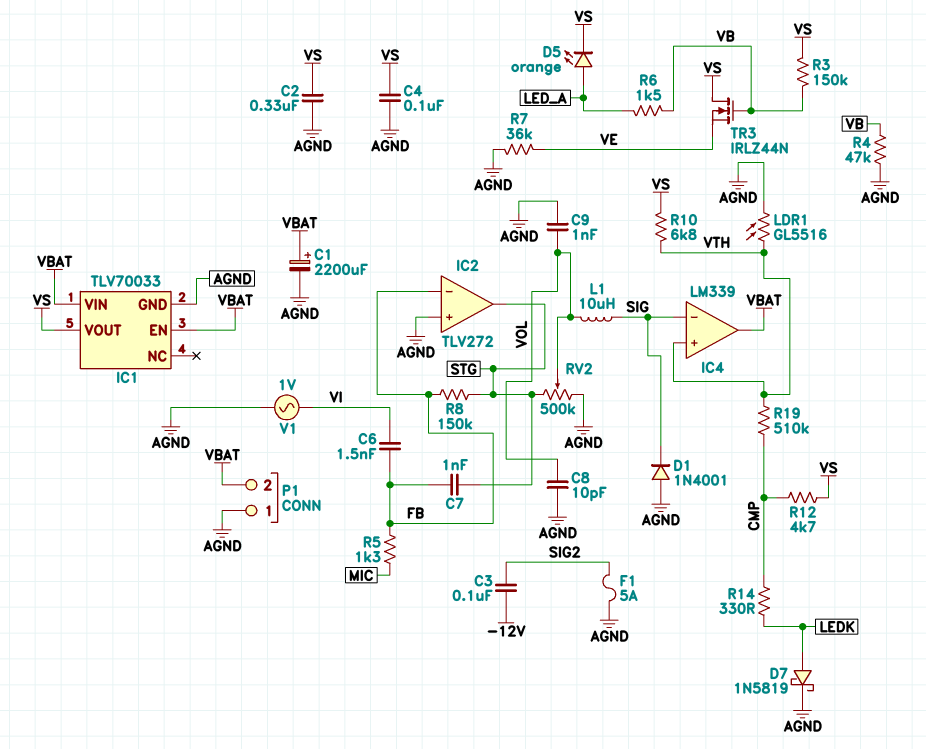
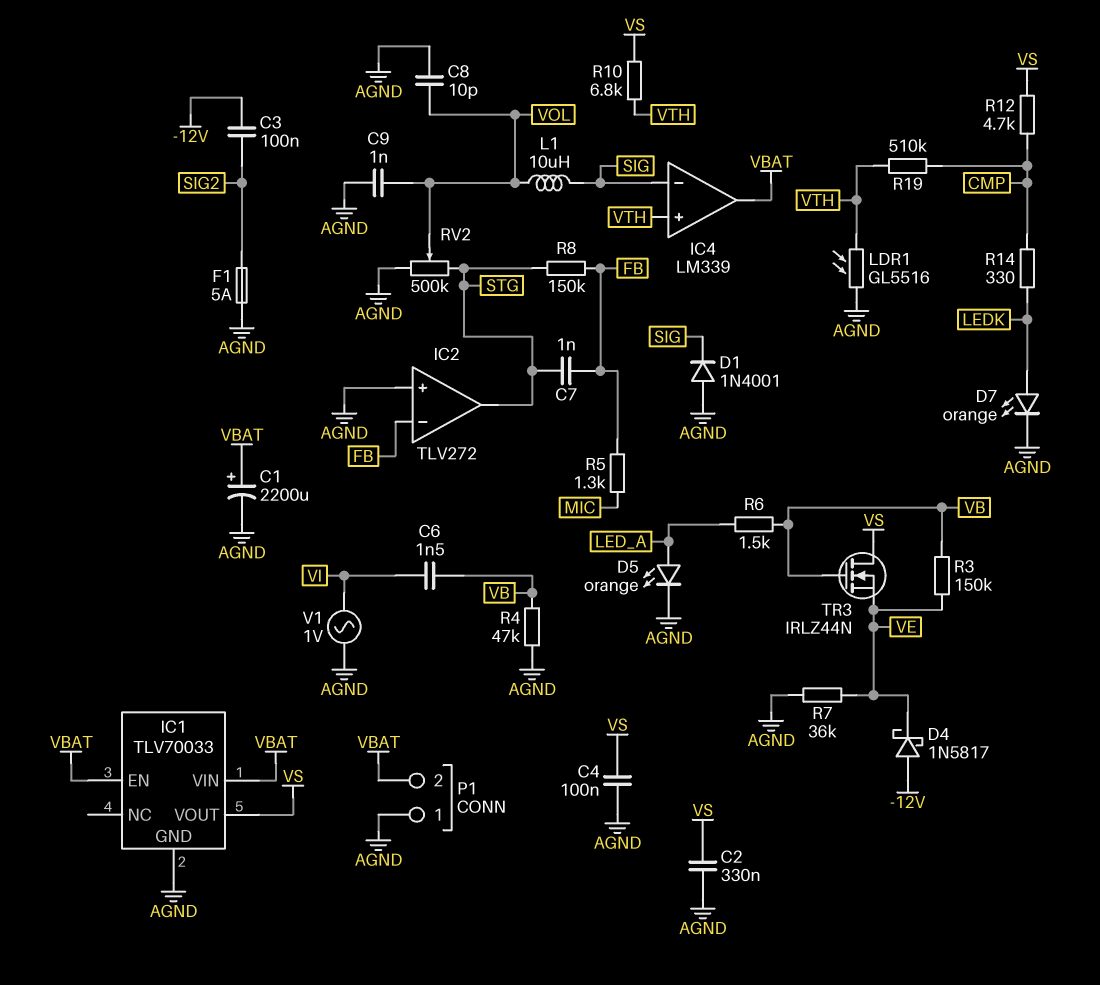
C6: 1.5nF (FB, VI) -> 1.5nF (VB, VI)
D4: none -> schottky 1N5817 (A -12V, K VE)
D5: LED orange (A LED_A, K VS) -> LED orange (A LED_A, K AGND)
D7: schottky 1N5819 (A LEDK, K AGND) -> LED orange (A LEDK, K AGND)
R3: 150k (VB, VS) -> 150k (VB, VE)

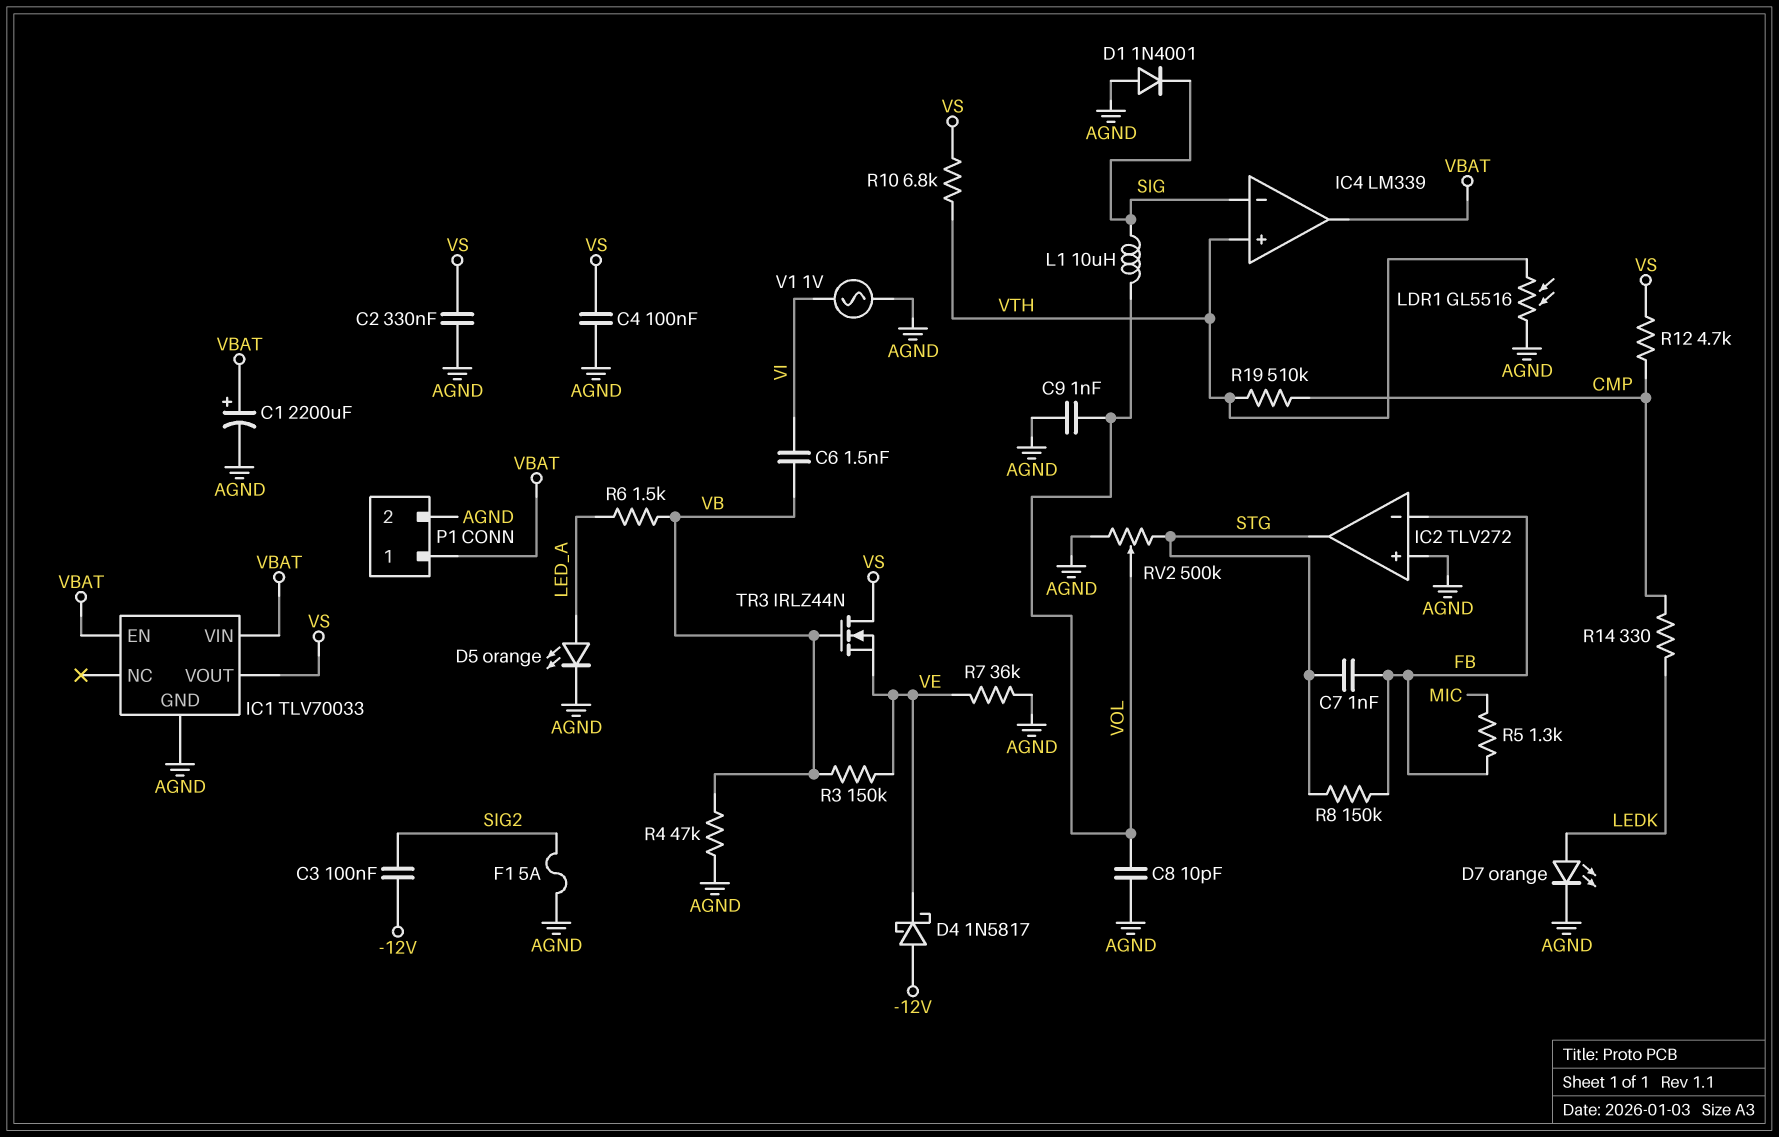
P1 pin 1: AGND -> VBAT
P1 pin 2: VBAT -> AGND

